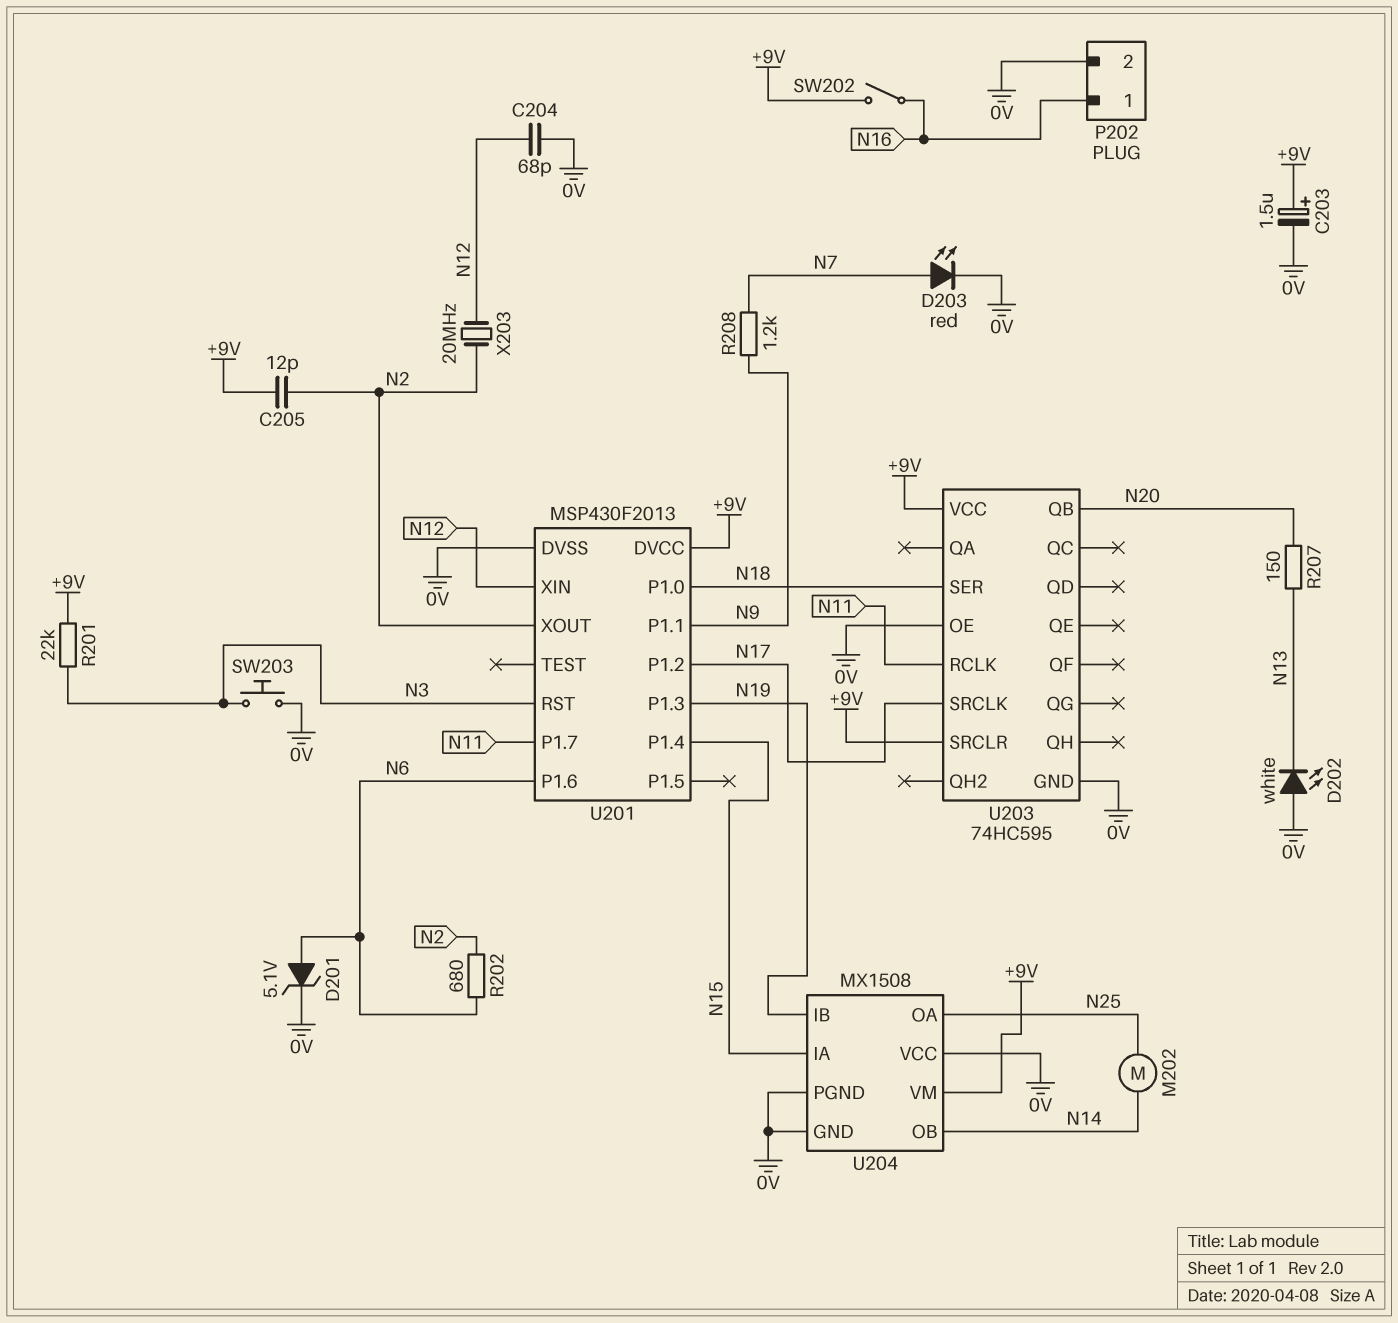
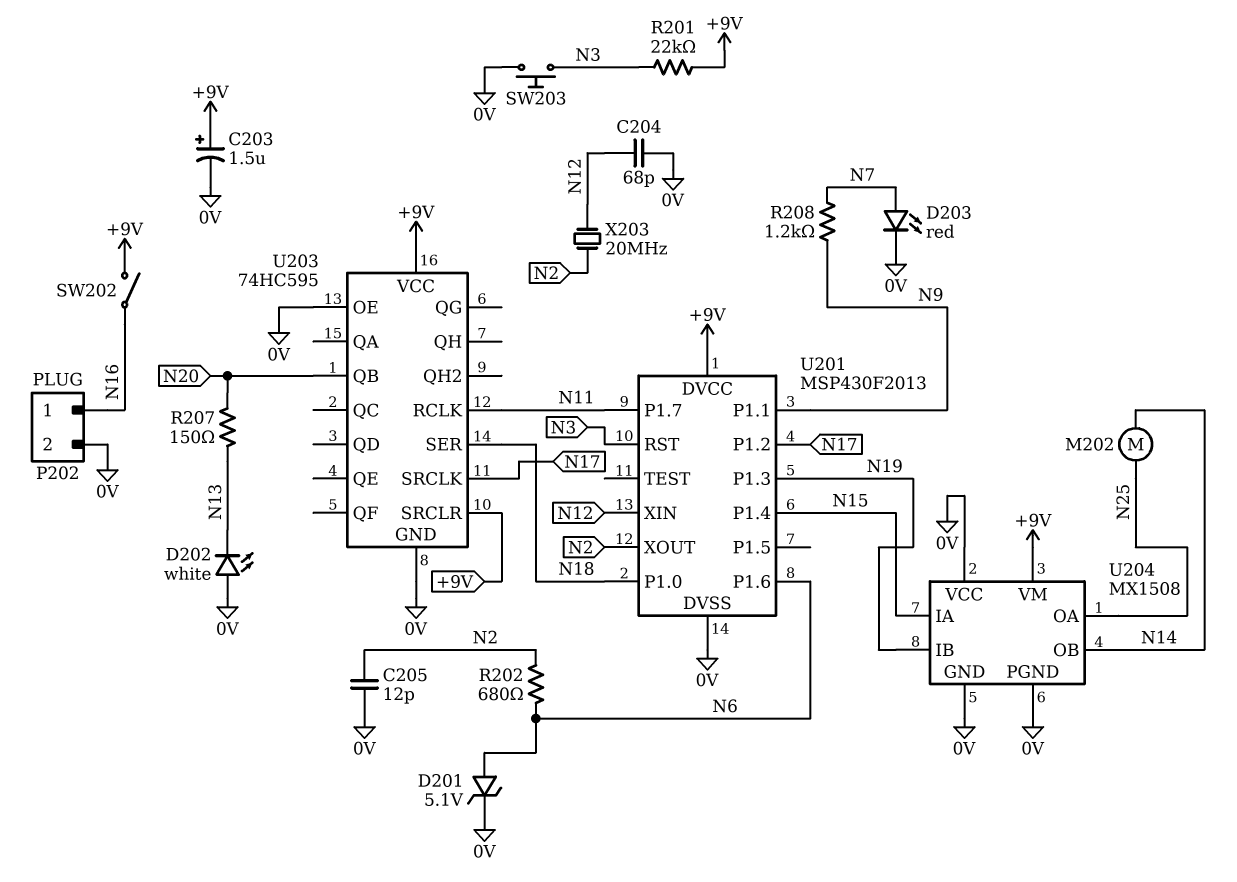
C205: 12pF (+9V, N2) -> 12pF (0V, N2)

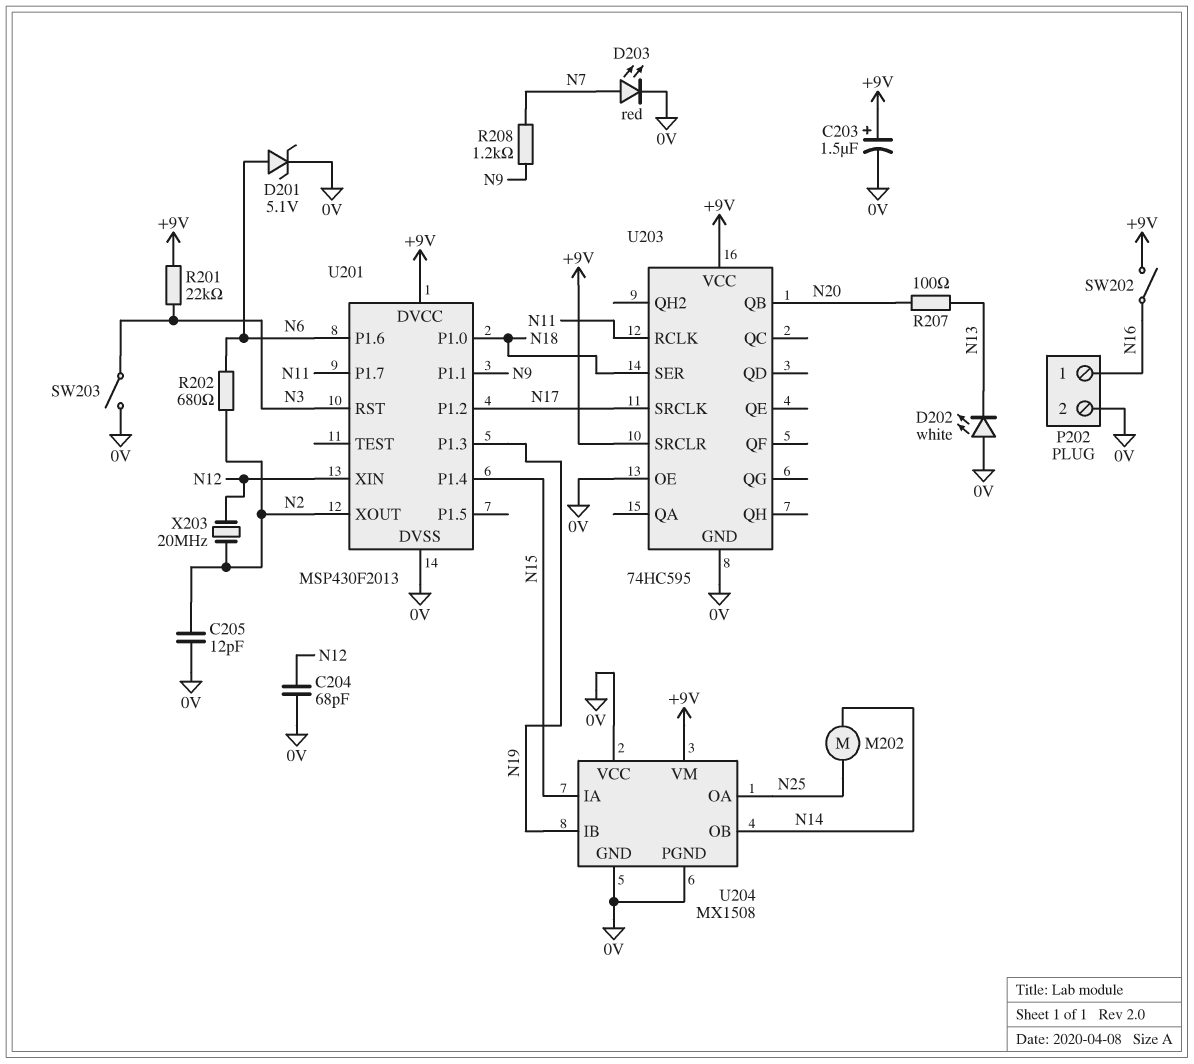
R207: 150 (N13, N20) -> 100 (N13, N20)
SW203: button (0V, N3) -> switch (0V, N3)

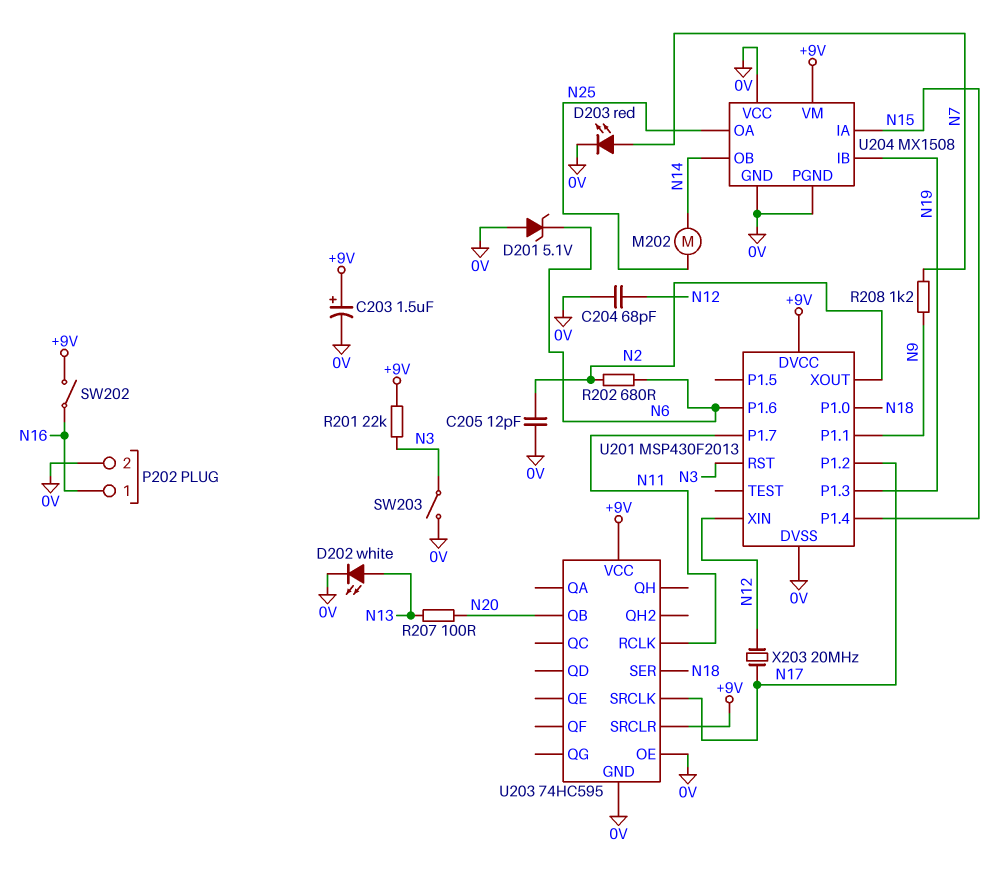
D201: zener 5.1V (A N6, K 0V) -> zener 5.1V (A 0V, K N6)
D202: LED white (A 0V, K N13) -> LED white (A N13, K 0V)
X203: 20MHz (N2, N12) -> 20MHz (N12, N17)

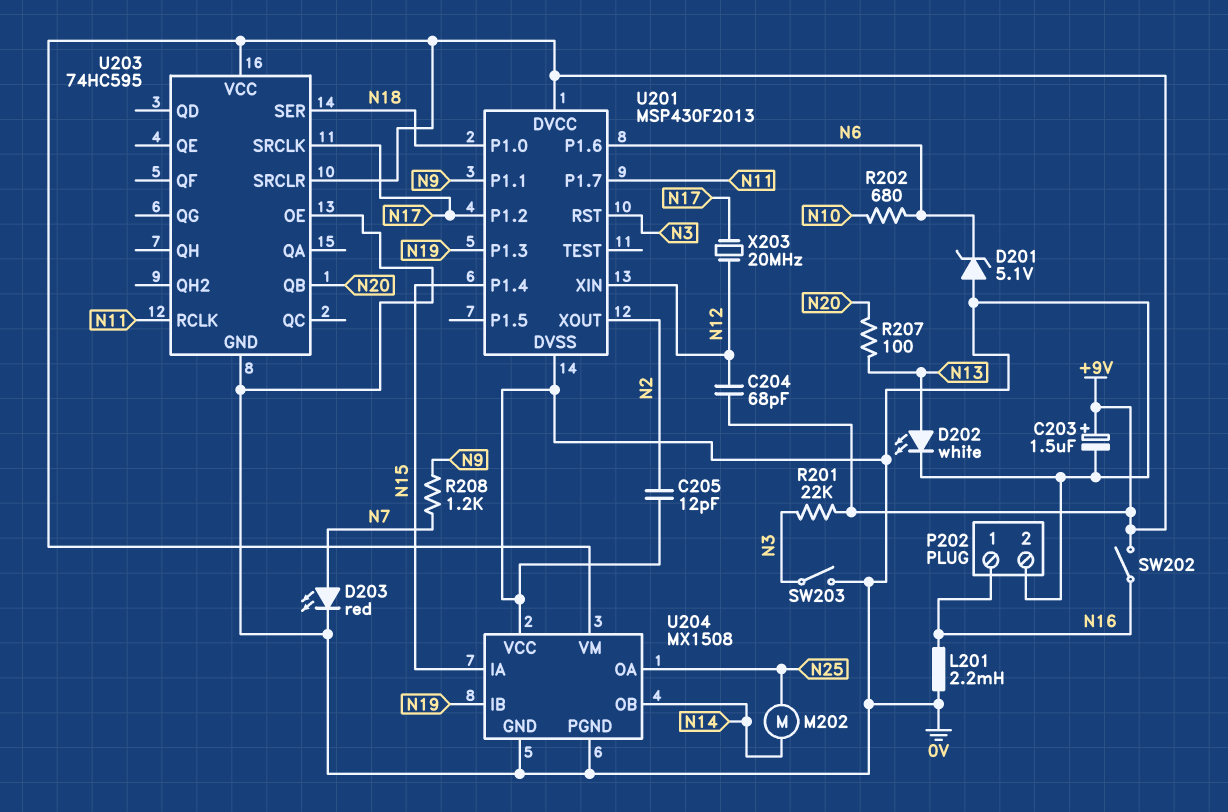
C204: 68pF (0V, N12) -> 68pF (+9V, N12)
L201: none -> 2.2mH (0V, N16)
R202: 680 (N2, N6) -> 680 (N6, N10)

